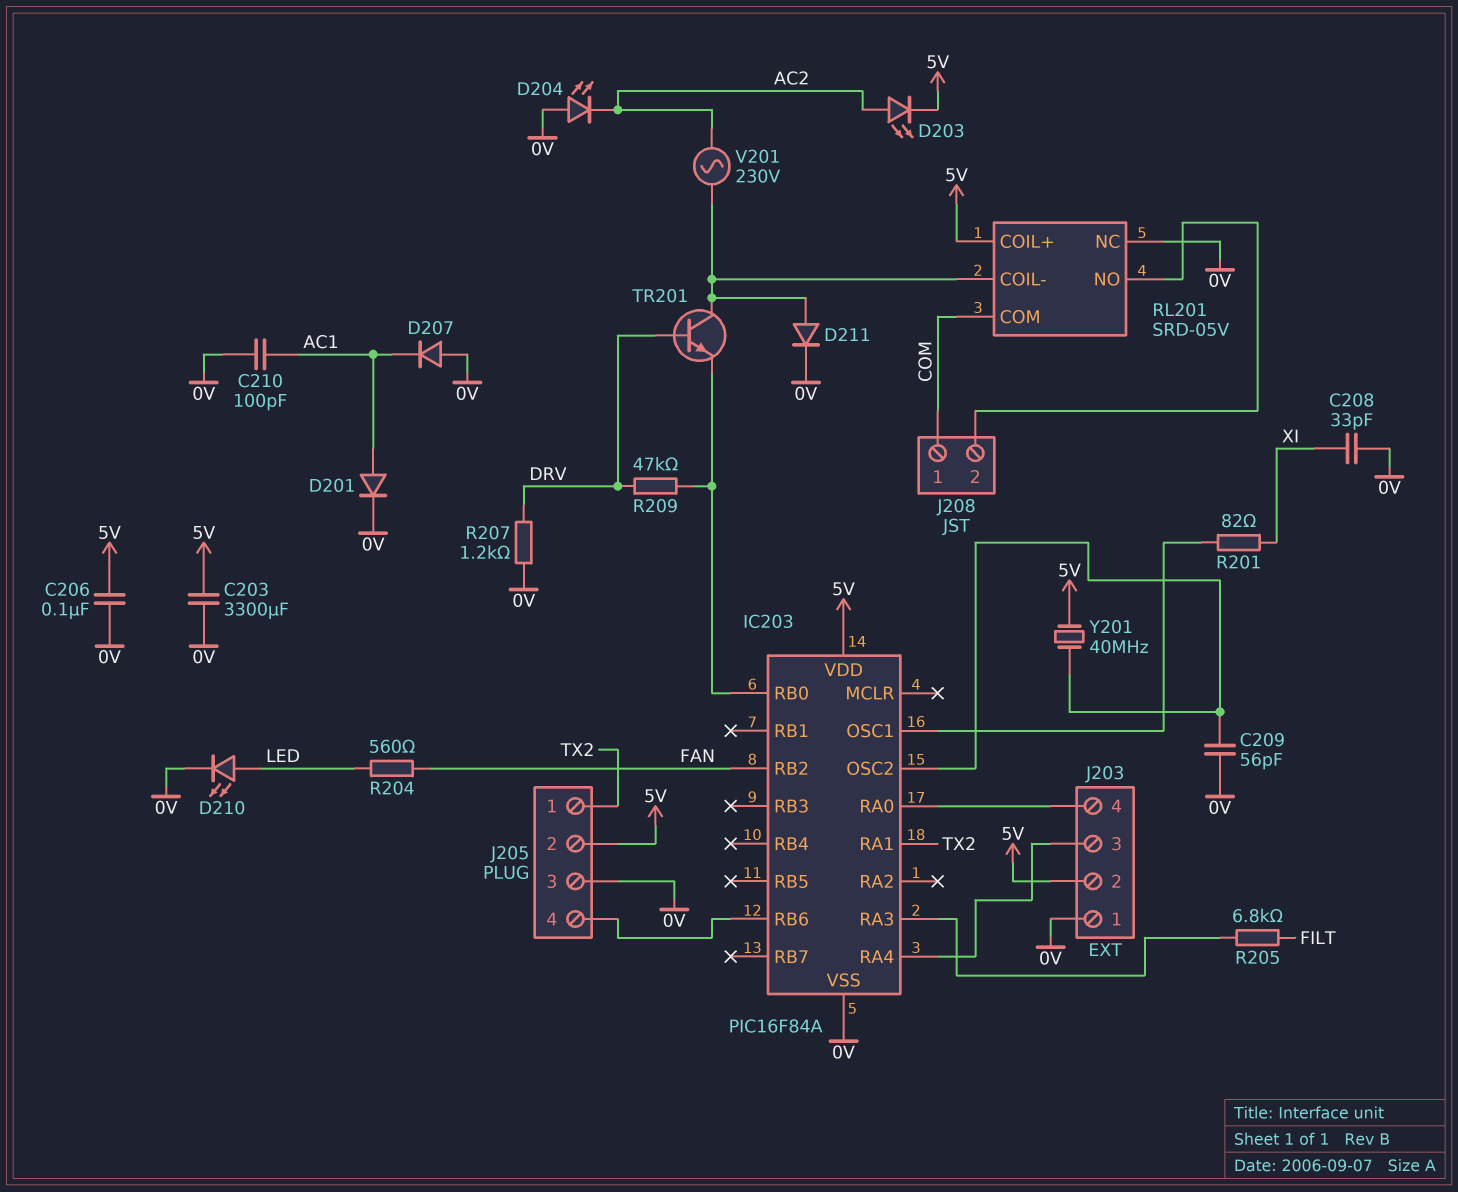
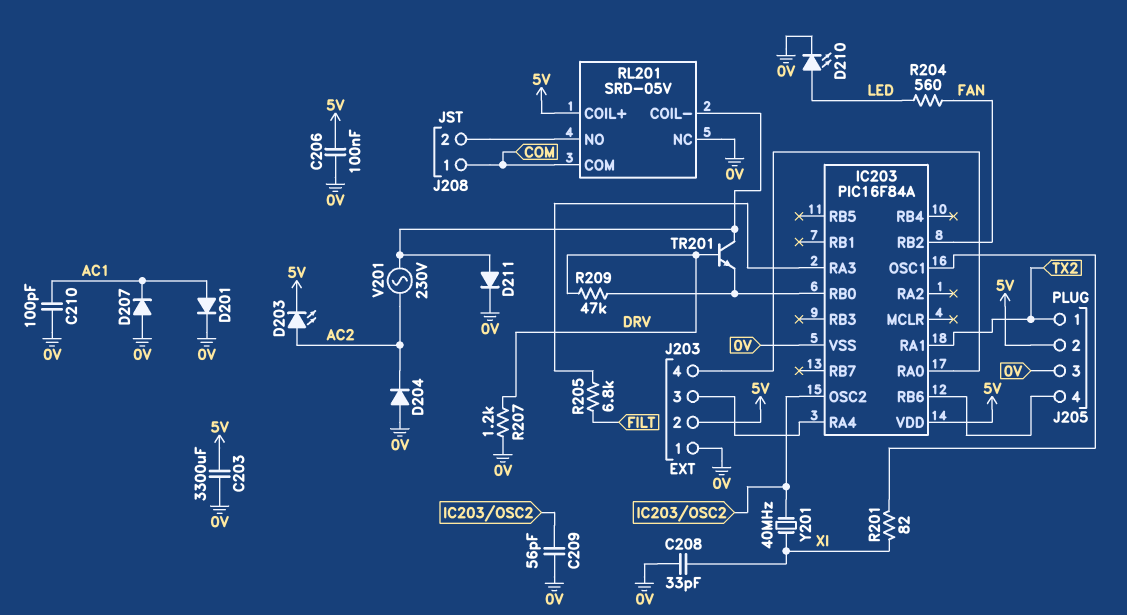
D204: LED (A 0V, K AC2) -> diode (A 0V, K AC2)
Y201: 40MHz (5V, IC203/OSC2) -> 40MHz (IC203/OSC2, XI)

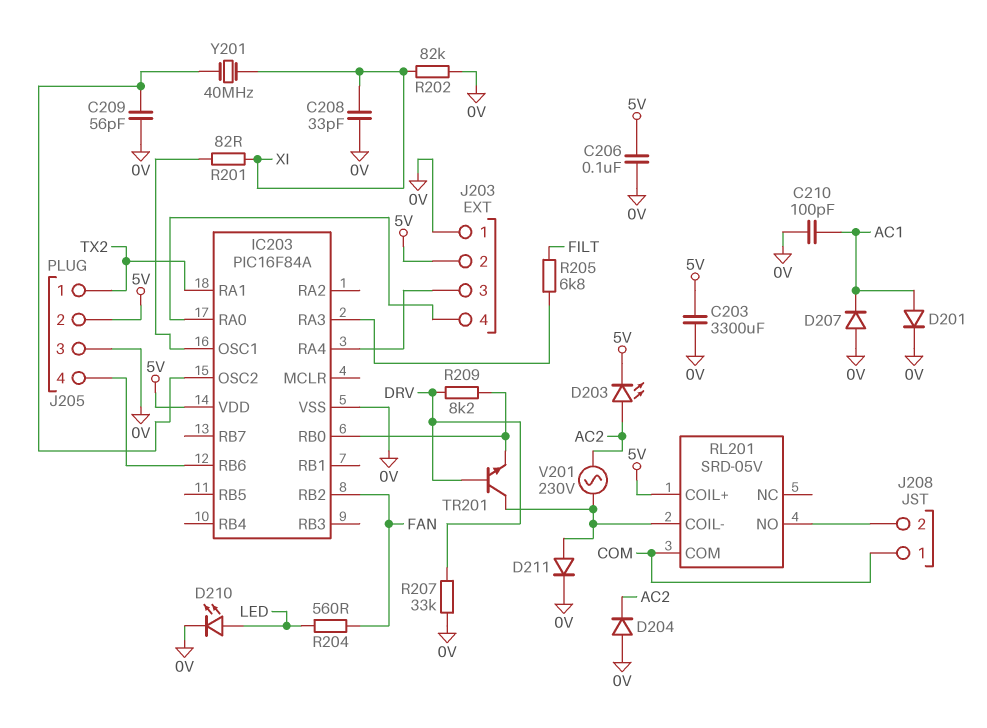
R202: none -> 82k (0V, XI)
R207: 1.2k (0V, DRV) -> 33k (0V, DRV)
R209: 47k (DRV, IC203/RB0) -> 8.2k (DRV, IC203/RB0)
RL201 pin NC: 0V -> none

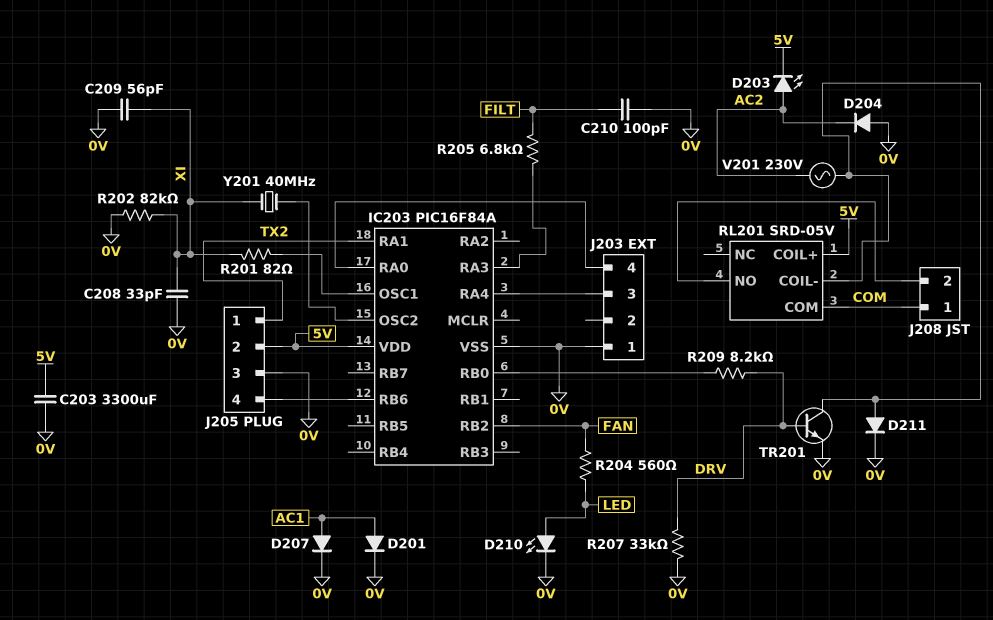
C206: 100nF (0V, 5V) -> none
C209: 56pF (0V, IC203/OSC2) -> 56pF (0V, XI)
C210: 100pF (0V, AC1) -> 100pF (0V, FILT)
D207: diode (A 0V, K AC1) -> diode (A AC1, K 0V)
J203 pin 2: 5V -> none
TR201: NPN (B DRV, C RL201/COIL-, E IC203/RB0) -> NPN (B DRV, C RL201/COIL-, E 0V)

